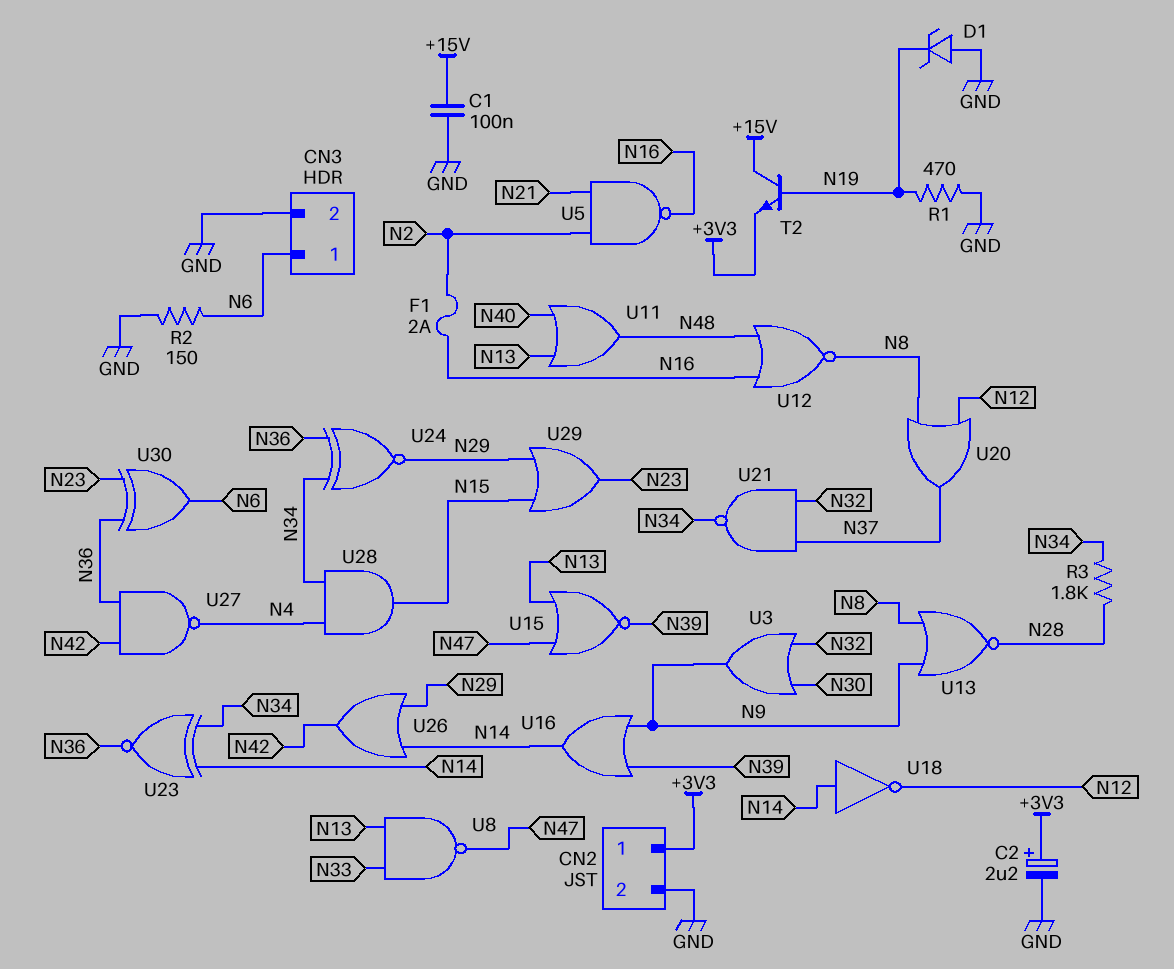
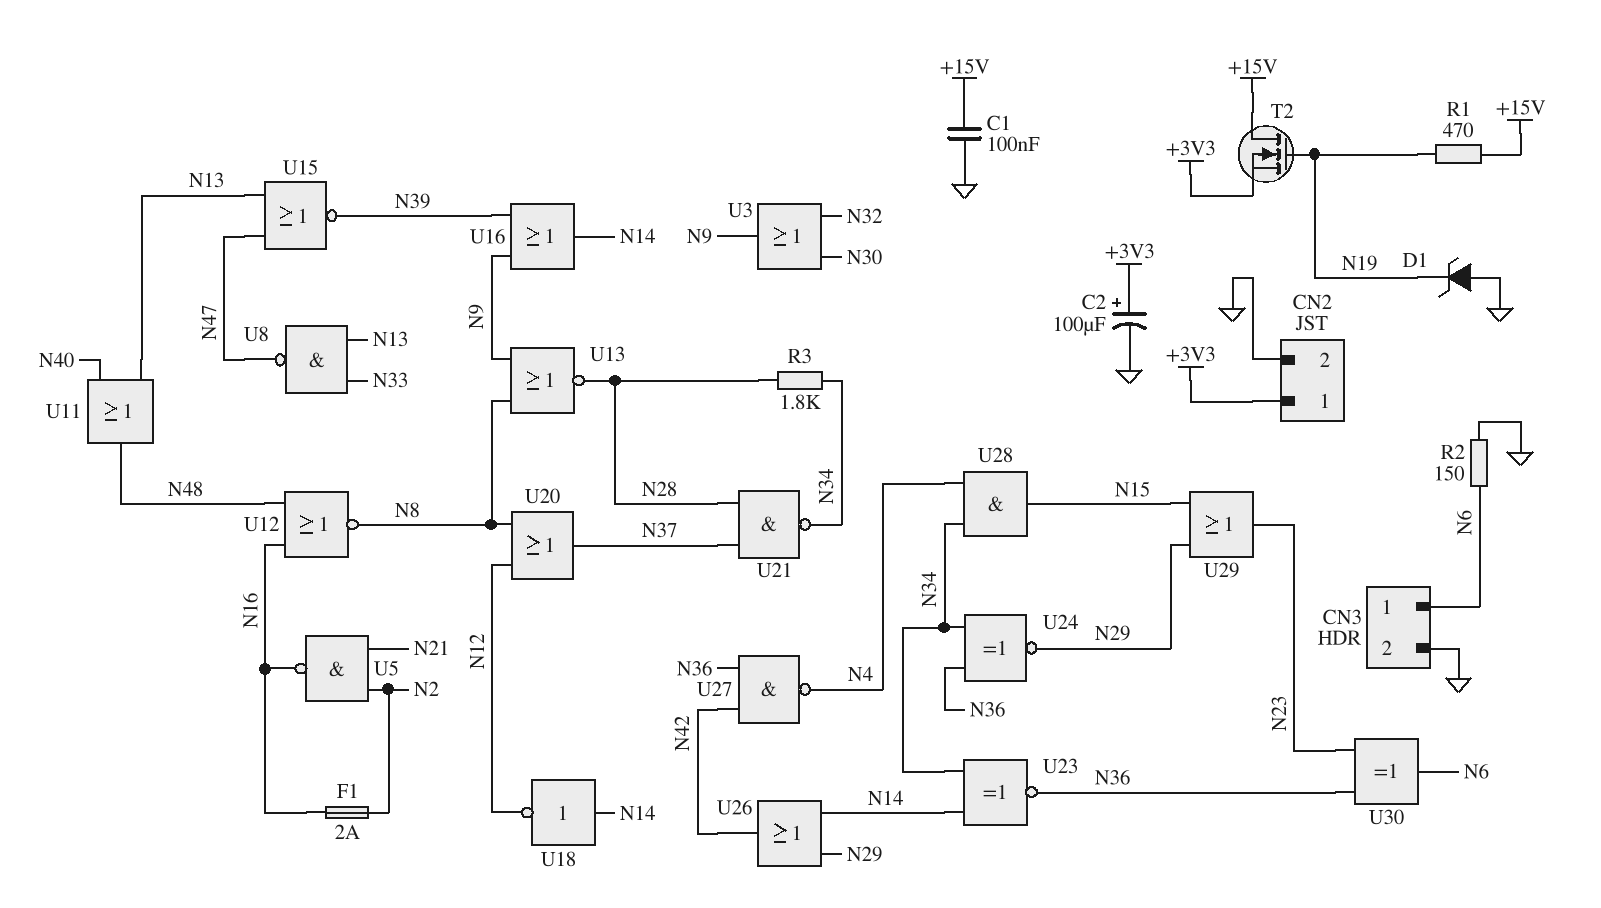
C2: 2.2uF (plus +3V3, minus GND) -> 100uF (plus +3V3, minus GND)
R1: 470 (GND, N19) -> 470 (+15V, N19)
T2: NPN (B N19, C +15V, E +3V3) -> NMOS (G N19, D +15V, S +3V3)
U21: NAND (in N32, in N37, out N34) -> NAND (in N28, in N37, out N34)

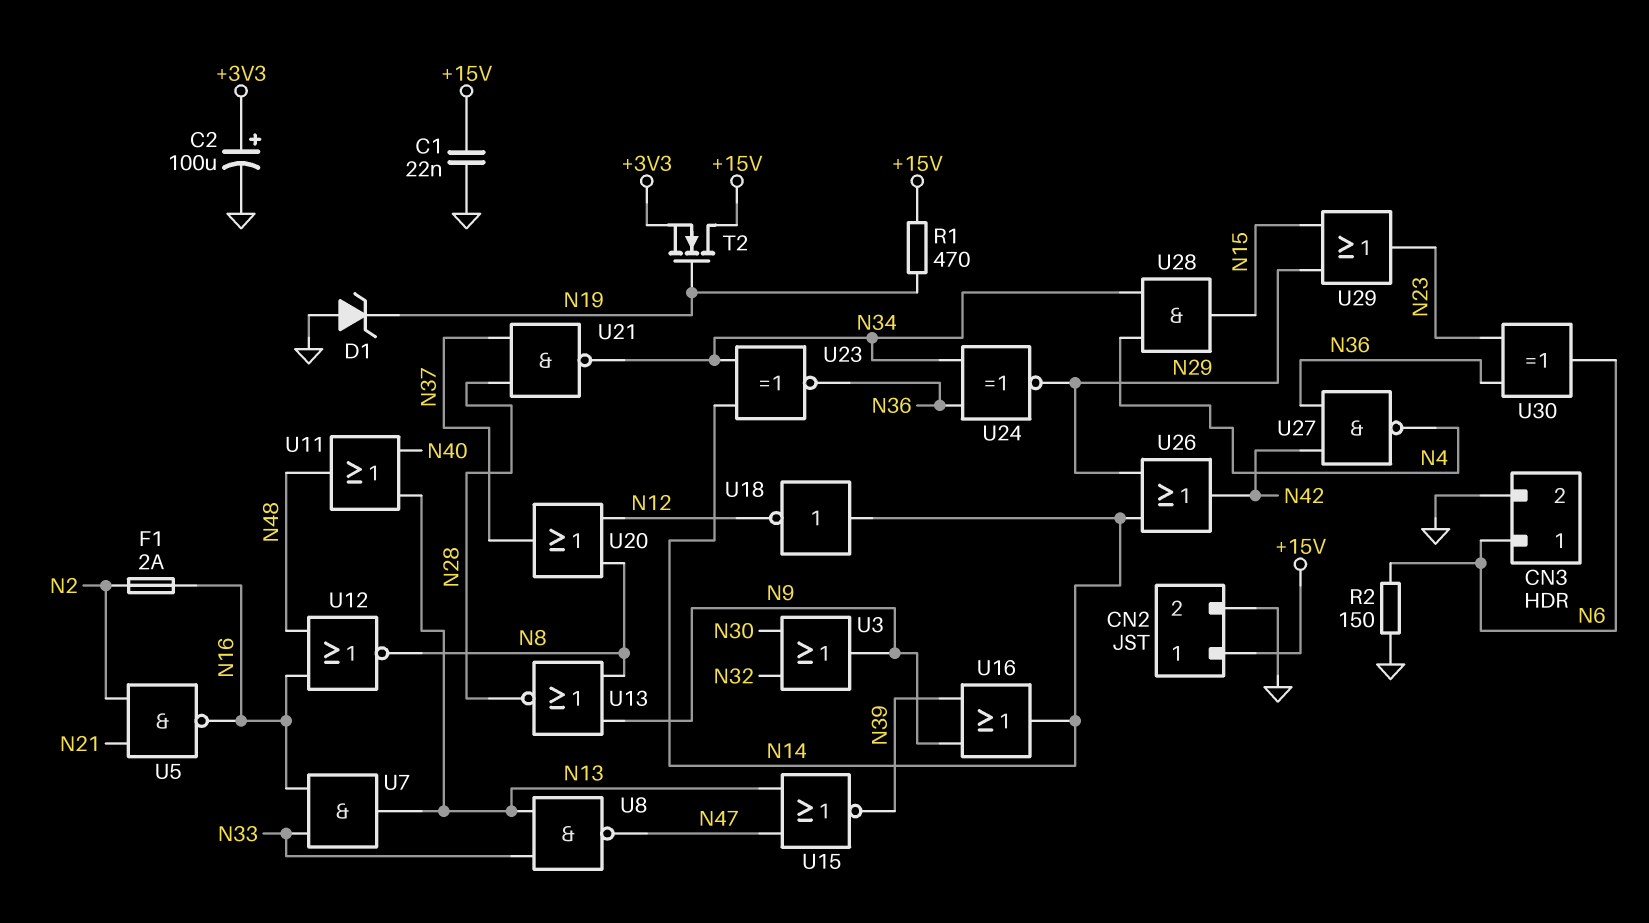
C1: 100nF (+15V, GND) -> 22nF (+15V, GND)
CN2 pin 1: +3V3 -> +15V
R3: 1.8k (N28, N34) -> none
U7: none -> AND (in N16, in N33, out N13)

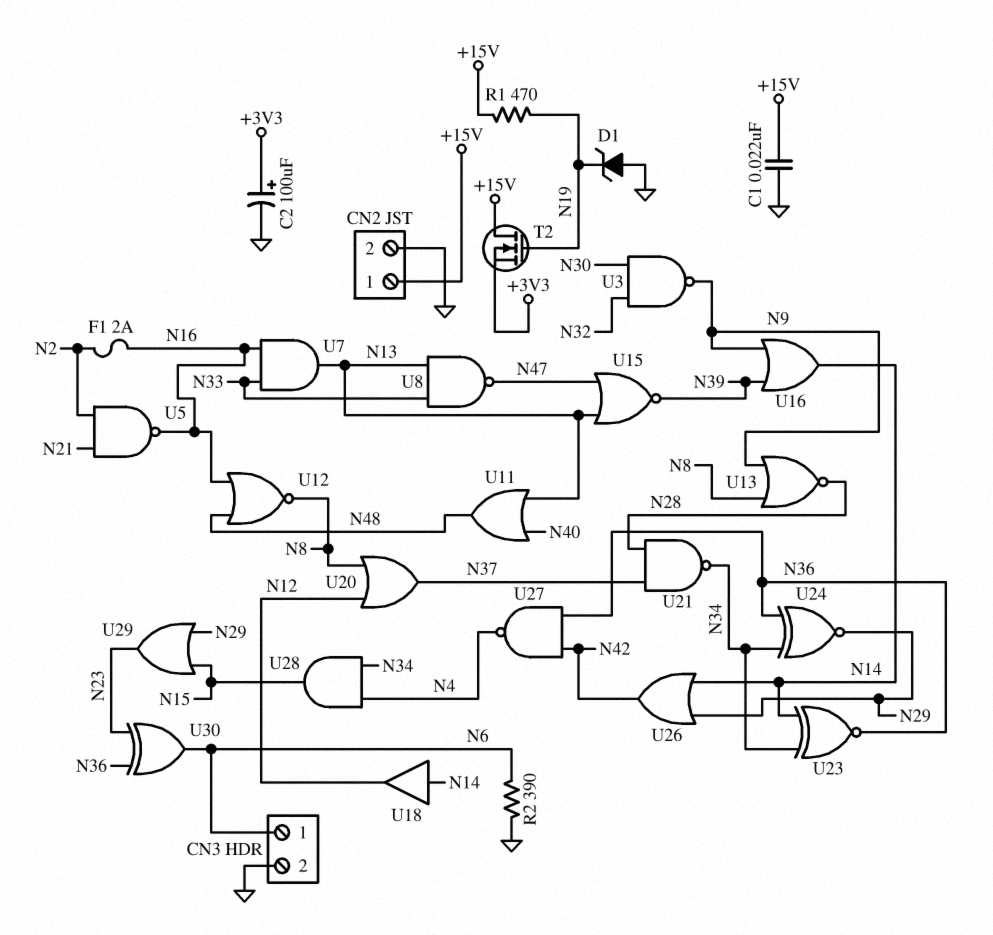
R2: 150 (GND, N6) -> 390 (GND, N6)
U3: OR (in N30, in N32, out N9) -> NAND (in N30, in N32, out N9)
U18: NOT (in N14, out N12) -> buffer (in N14, out N12)

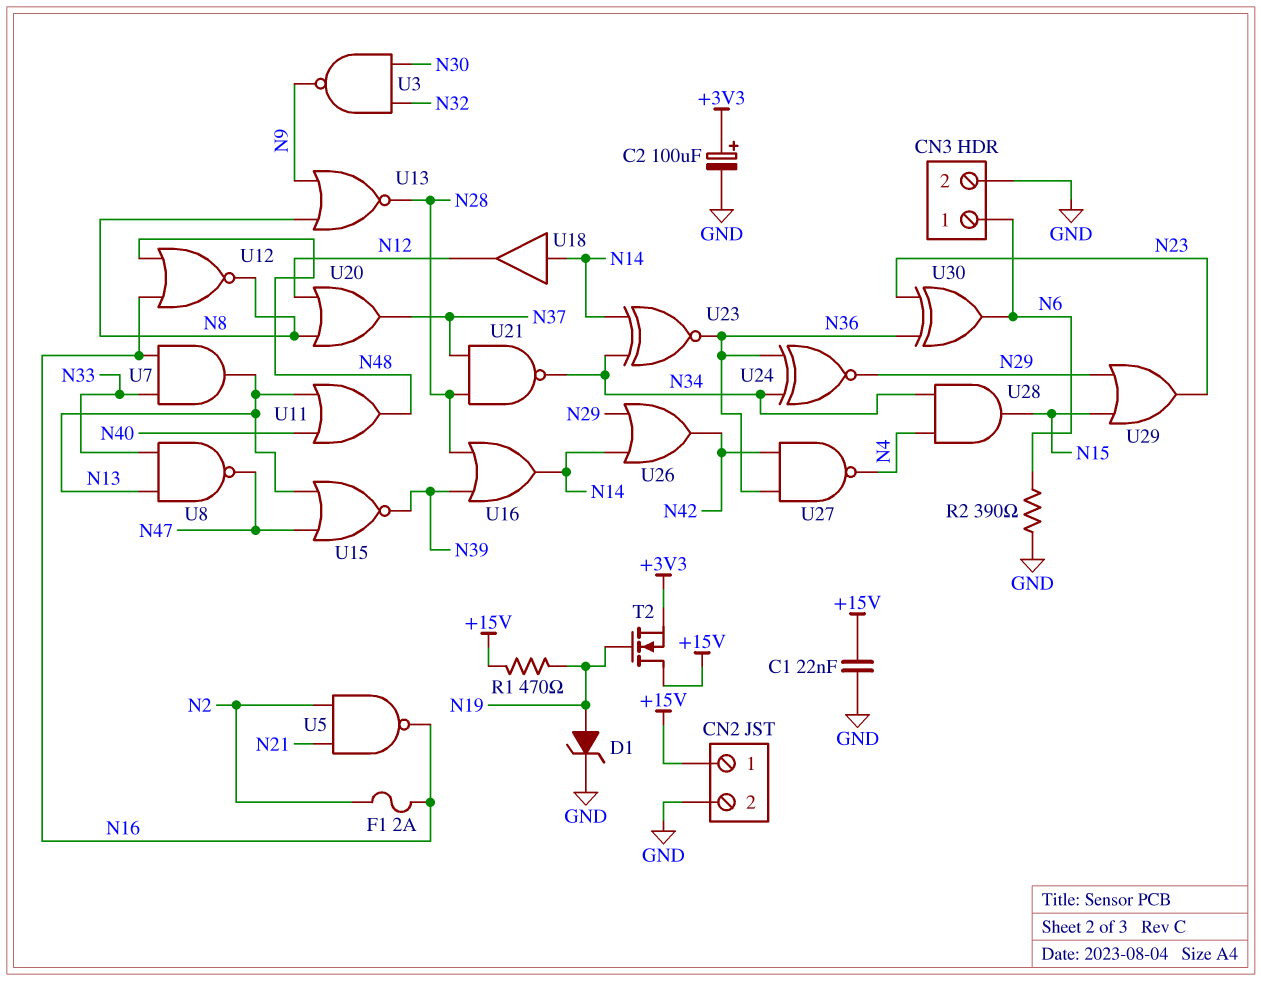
D1: zener (A GND, K N19) -> zener (A N19, K GND)
U16: OR (in N9, in N39, out N14) -> OR (in N28, in N39, out N14)

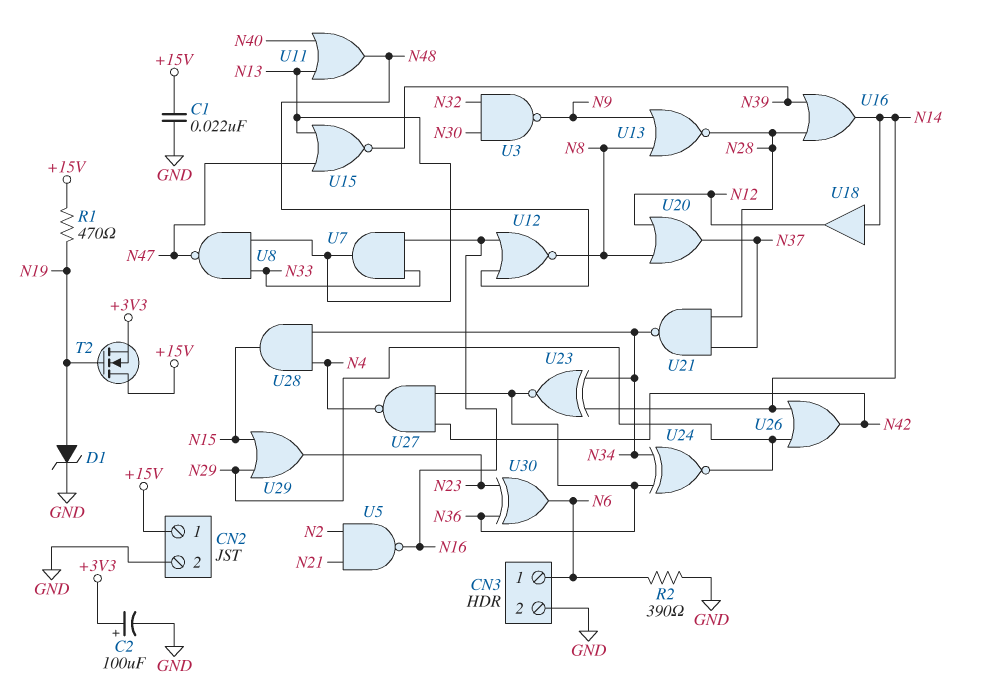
F1: 2A (N2, N16) -> none

